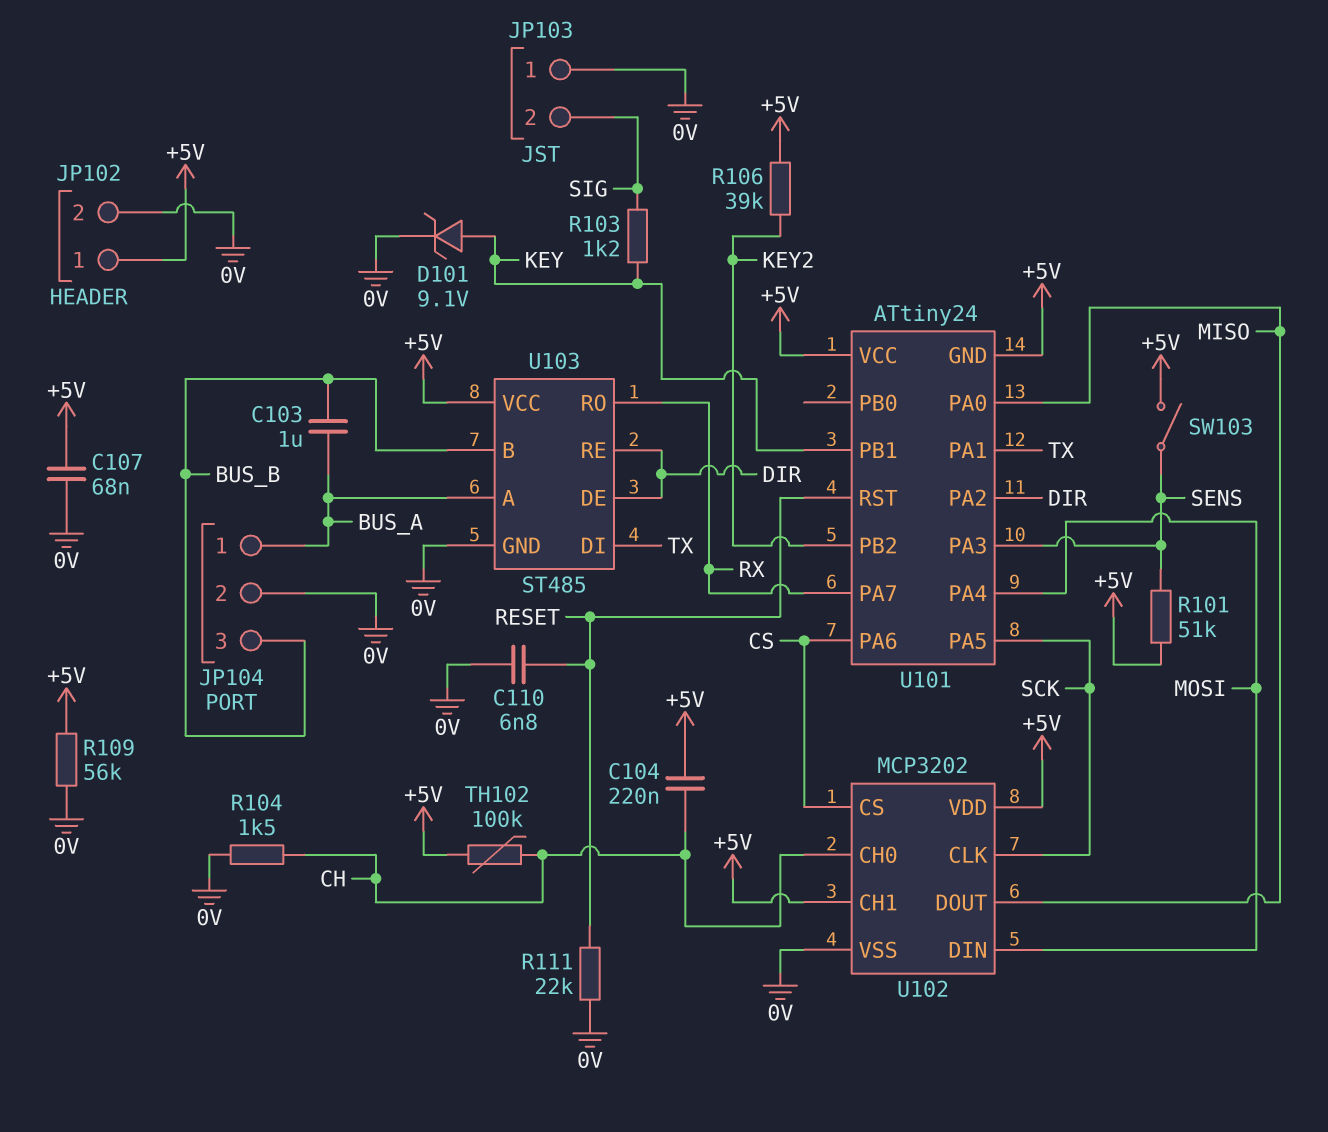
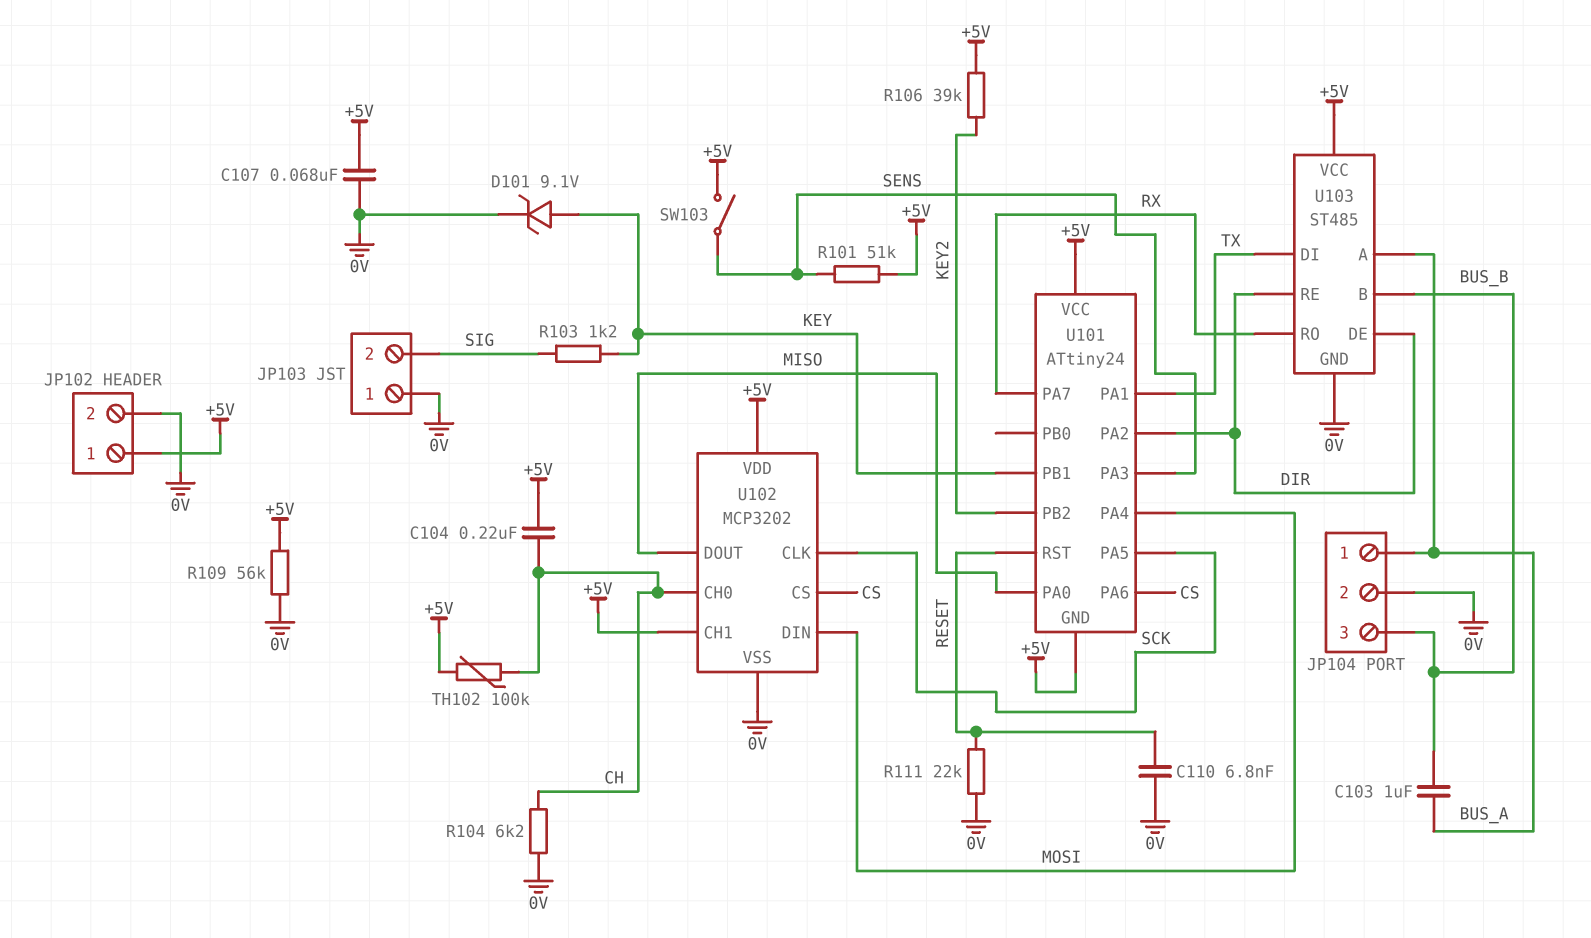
R104: 1.5k (0V, CH) -> 6.2k (0V, CH)

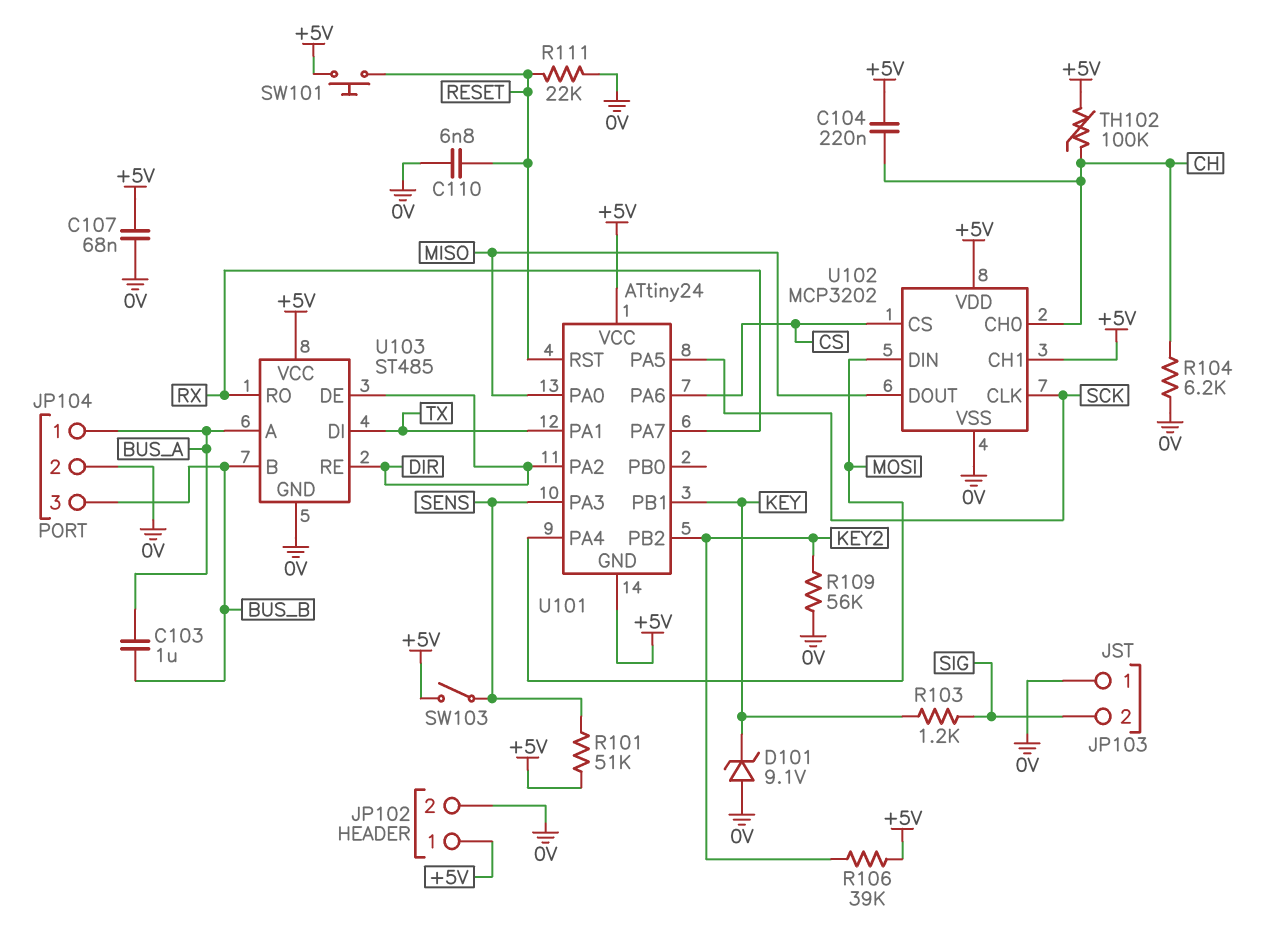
D101: zener 9.1V (A KEY, K 0V) -> zener 9.1V (A 0V, K KEY)
R109: 56k (+5V, 0V) -> 56k (0V, KEY2)
SW101: none -> button (+5V, RESET)

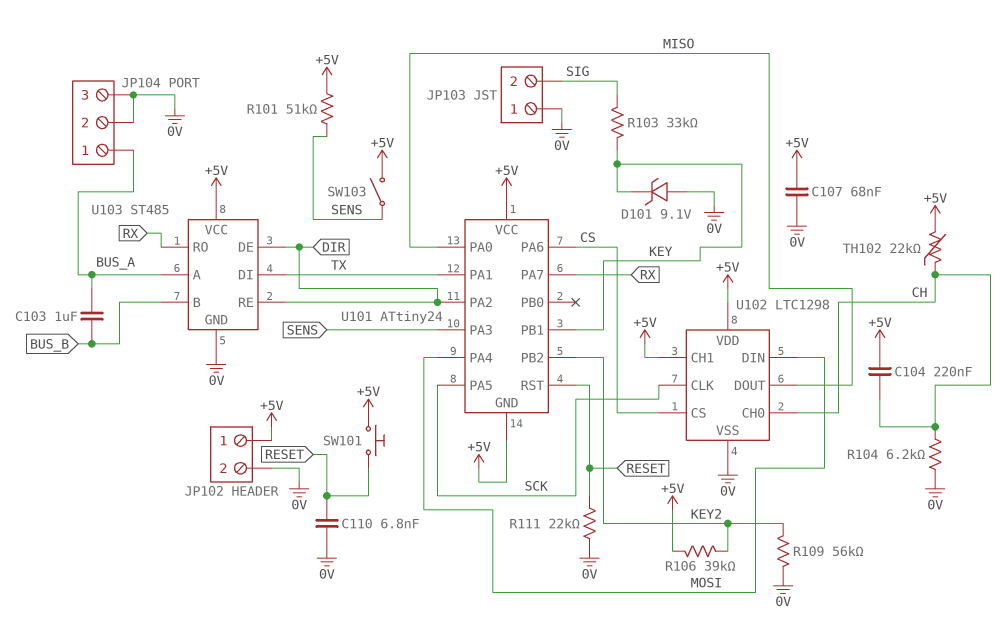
JP104 pin 3: BUS_B -> 0V
R103: 1.2k (KEY, SIG) -> 33k (KEY, SIG)
TH102: 100k (+5V, CH) -> 22k (+5V, CH)
U102: MCP3202 -> LTC1298

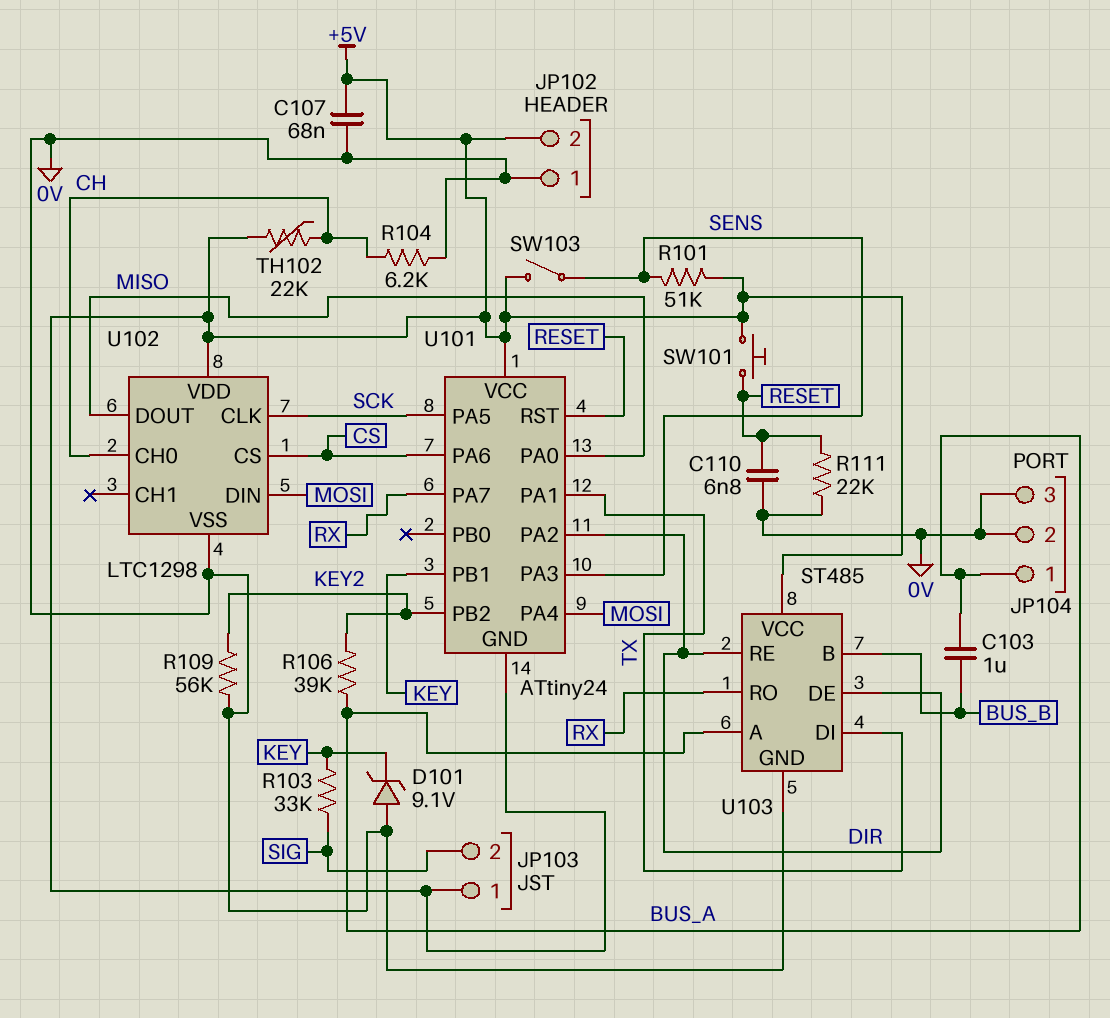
C104: 220nF (+5V, CH) -> none
JP102 pin 1: +5V -> 0V
JP102 pin 2: 0V -> +5V
JP103 pin 1: 0V -> +5V
R106: 39k (+5V, KEY2) -> 39k (BUS_A, KEY2)
U102 pin CH1: +5V -> none

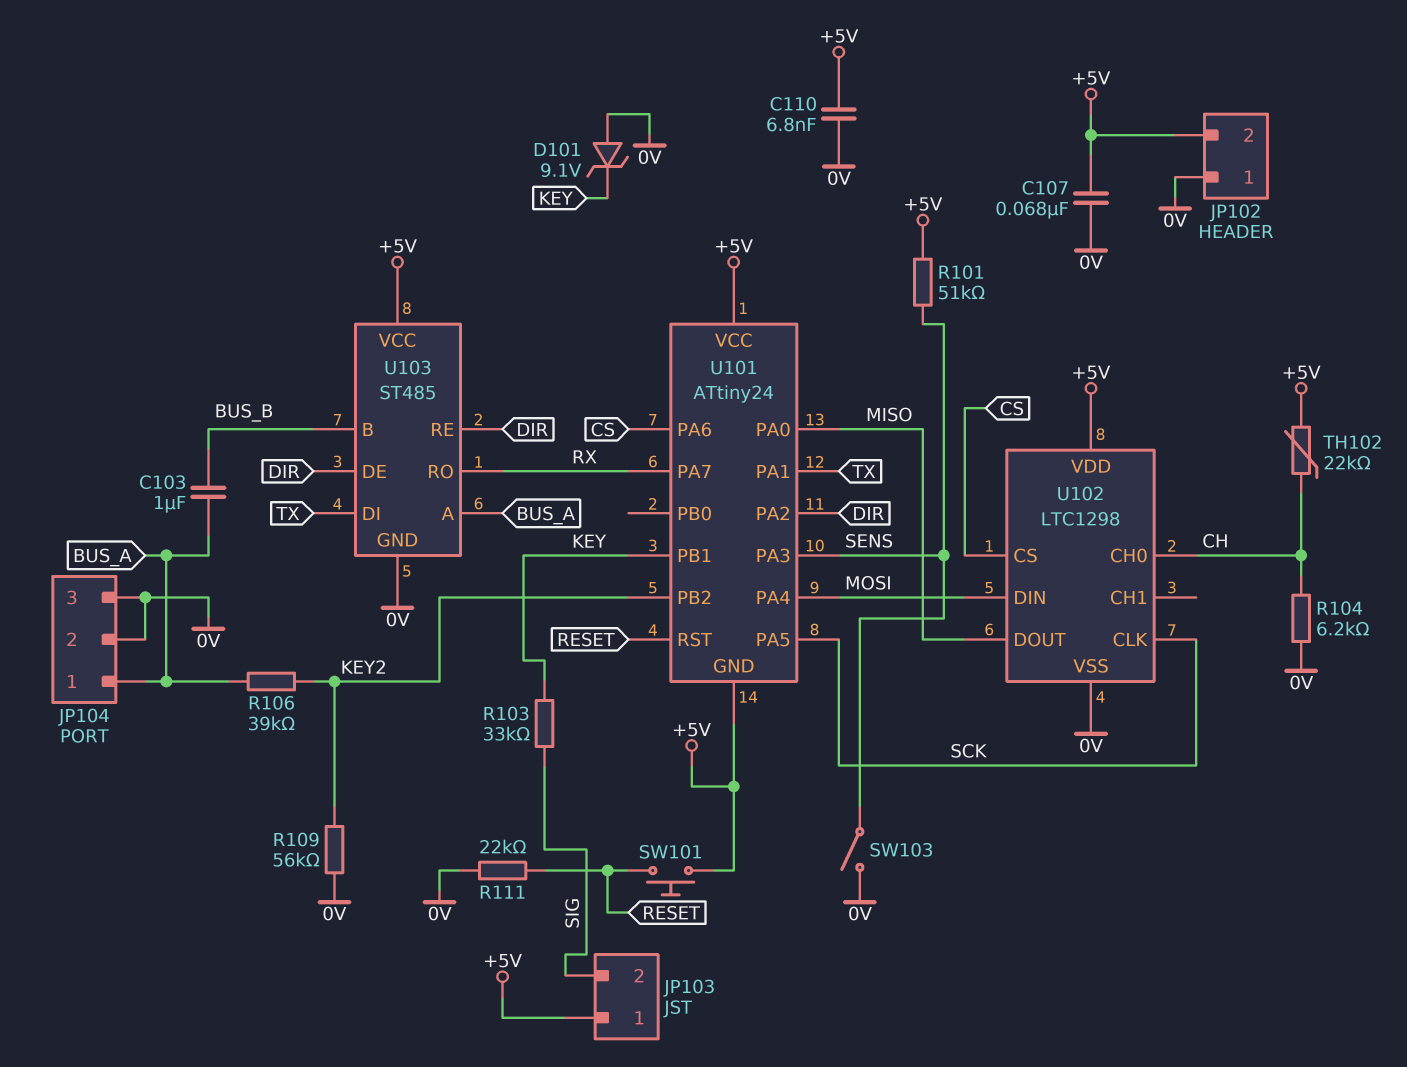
C110: 6.8nF (0V, RESET) -> 6.8nF (+5V, 0V)
SW103: switch (+5V, SENS) -> switch (0V, SENS)

